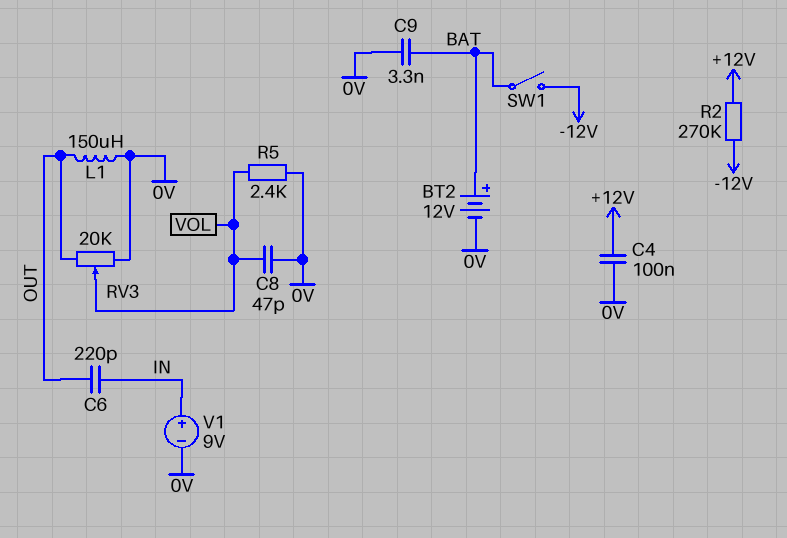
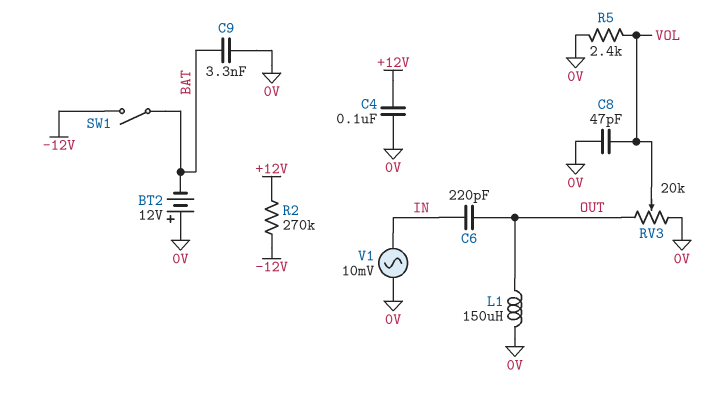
BT2: 12V (plus BAT, minus 0V) -> 12V (plus 0V, minus BAT)
V1: 9V (plus IN, minus 0V) -> AC 10mV (0V, IN)

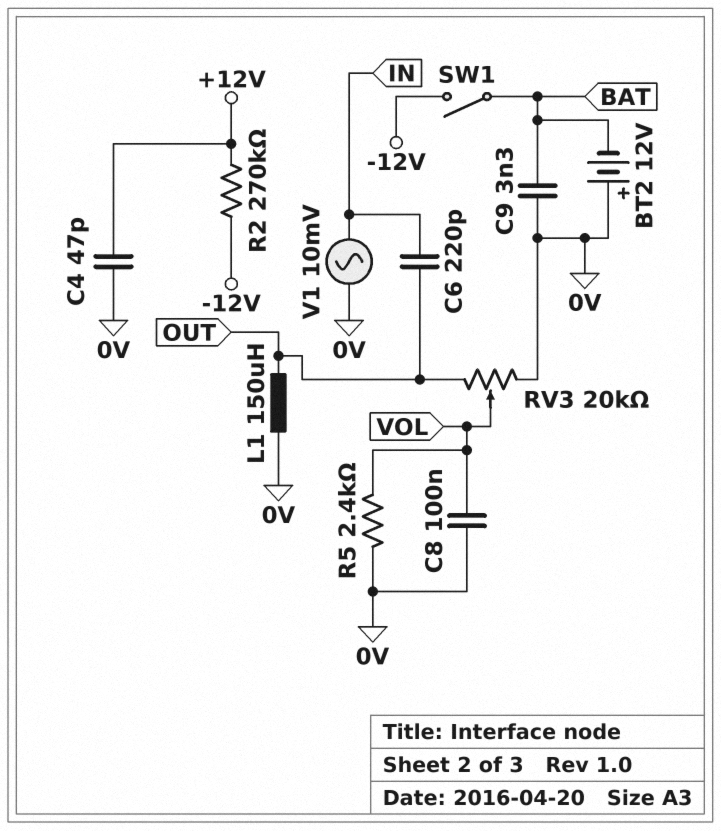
C4: 100nF (+12V, 0V) -> 47pF (+12V, 0V)
C8: 47pF (0V, VOL) -> 100nF (0V, VOL)

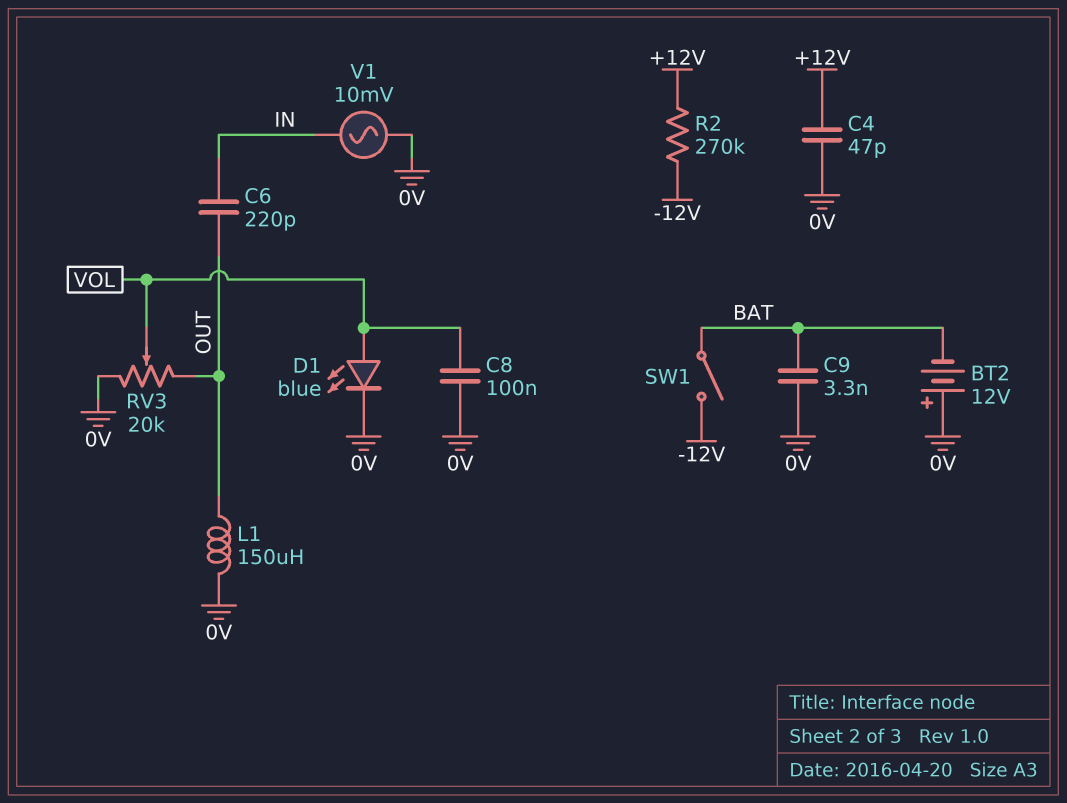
D1: none -> LED blue (A VOL, K 0V)
R5: 2.4k (0V, VOL) -> none

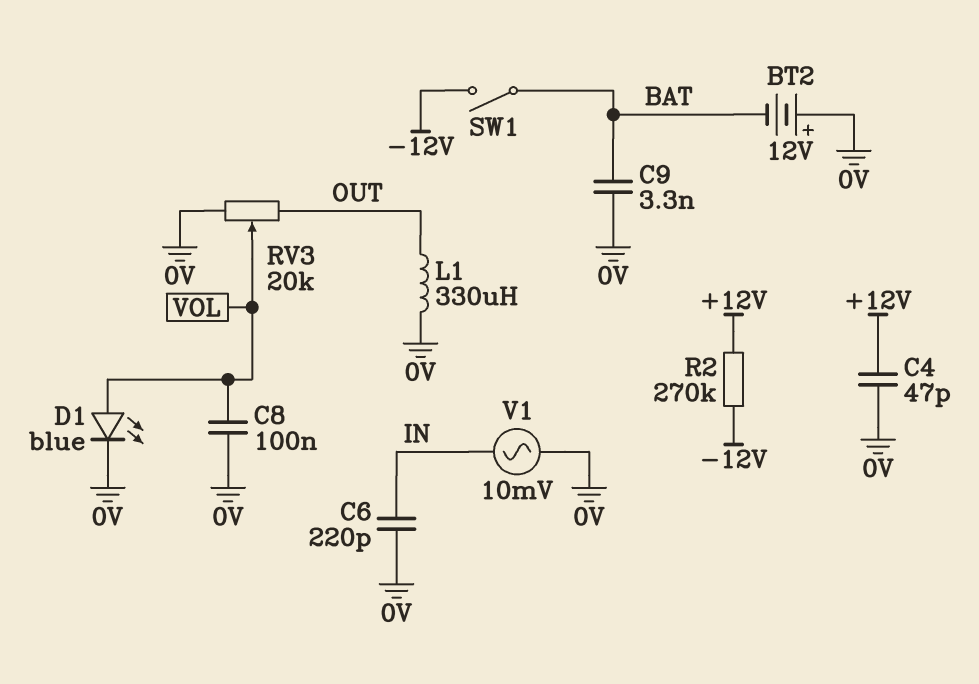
C6: 220pF (IN, OUT) -> 220pF (0V, IN)
L1: 150uH (0V, OUT) -> 330uH (0V, OUT)

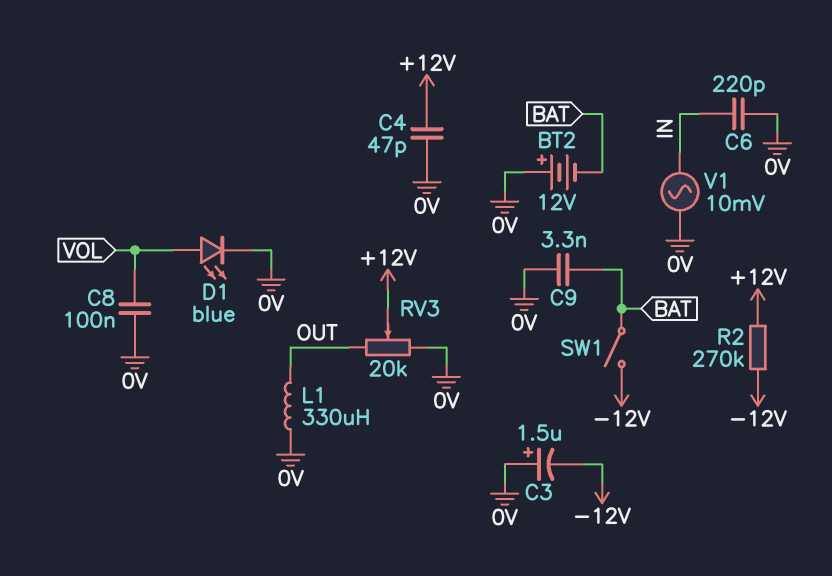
C3: none -> 1.5uF (plus 0V, minus -12V)
RV3: 20k (0V, OUT, wiper VOL) -> 20k (0V, OUT, wiper +12V)

